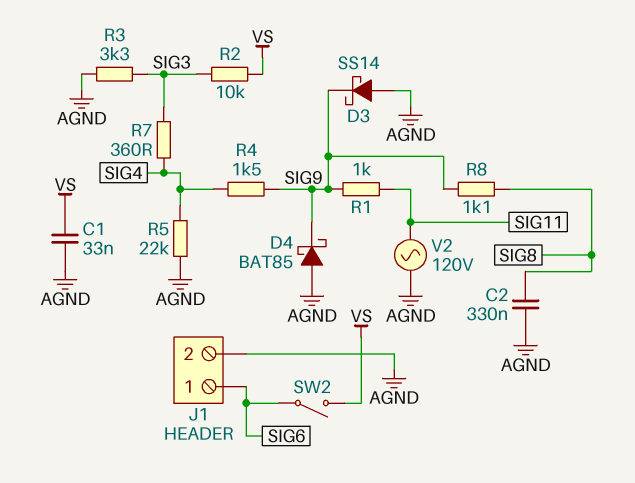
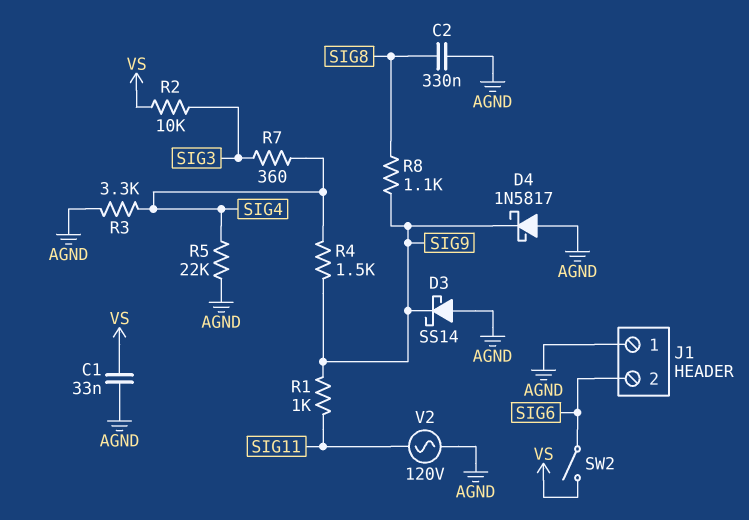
D4: schottky BAT85 (A AGND, K SIG9) -> schottky 1N5817 (A AGND, K SIG9)
J1 pin 1: SIG6 -> AGND
J1 pin 2: AGND -> SIG6
R3: 3.3k (AGND, SIG3) -> 3.3k (AGND, SIG4)

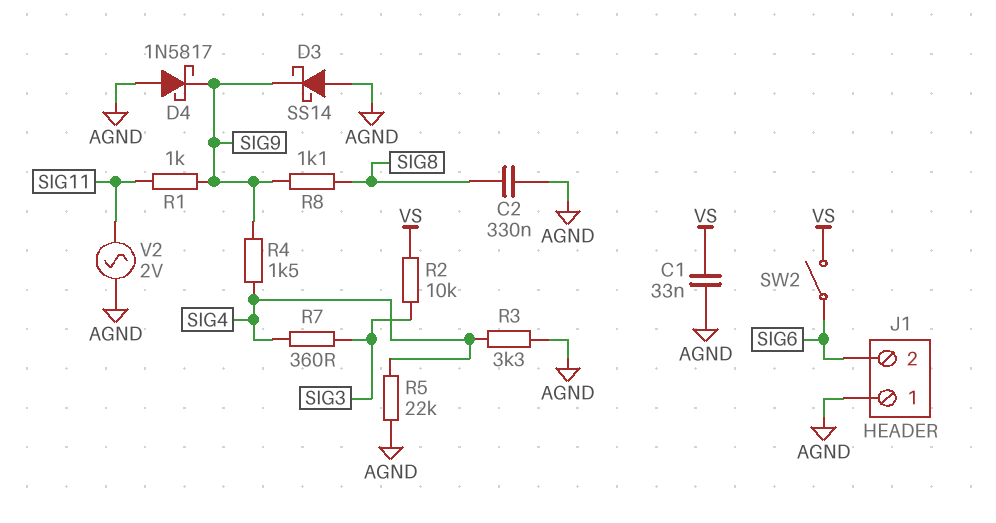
V2: AC 120V (AGND, SIG11) -> AC 2V (AGND, SIG11)

